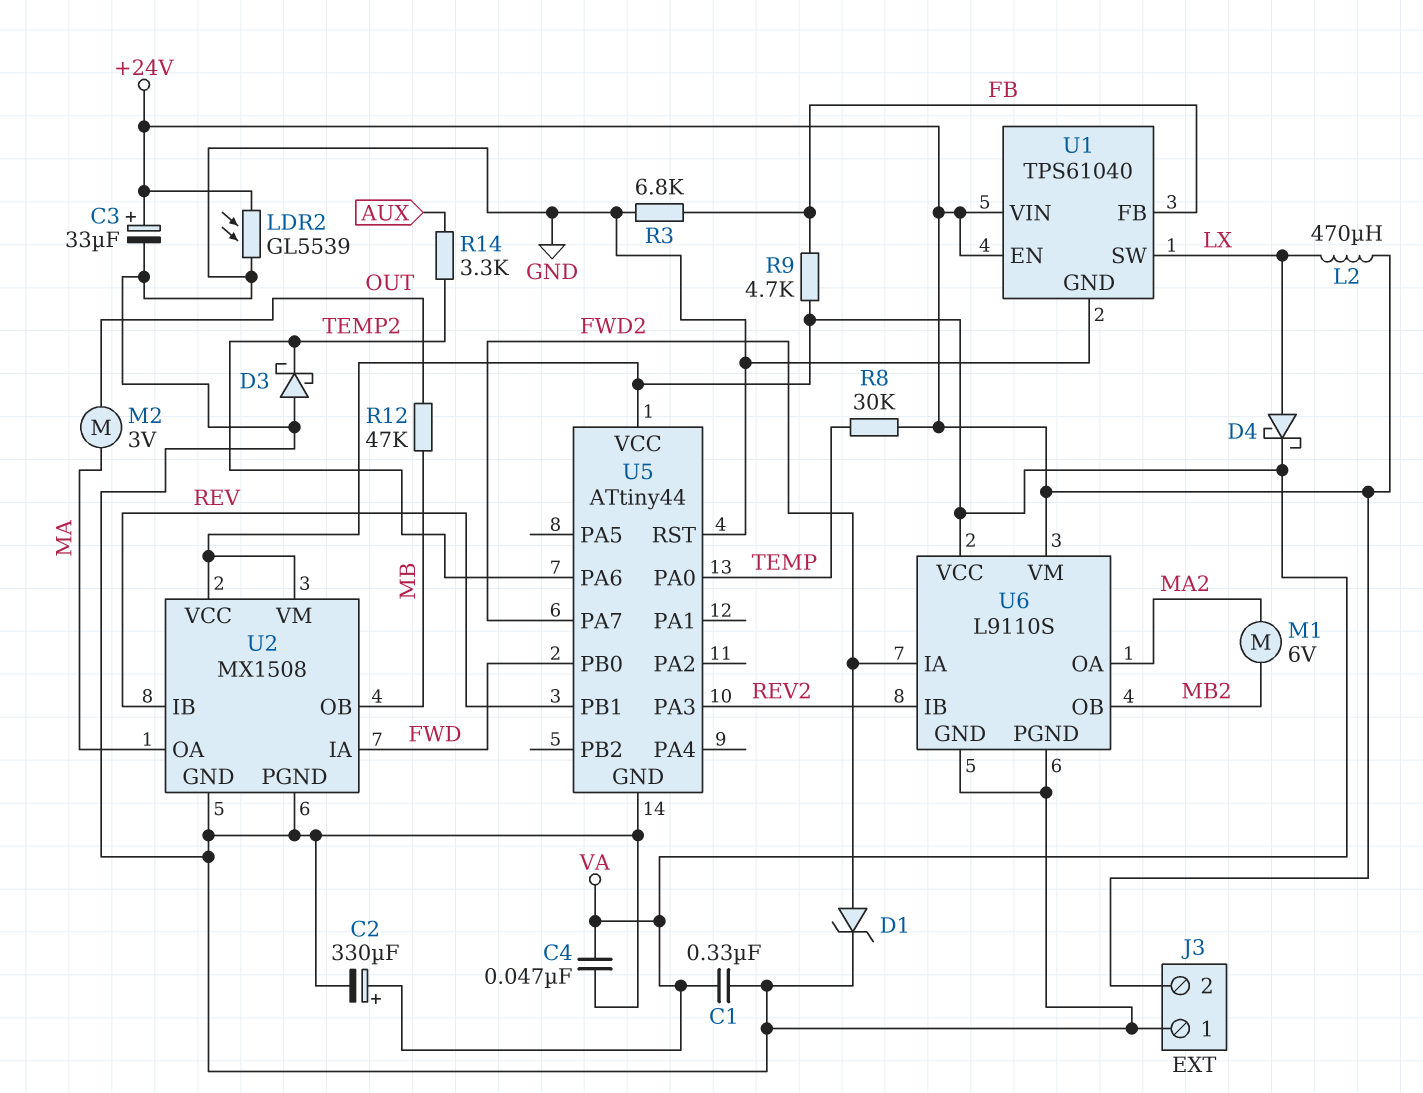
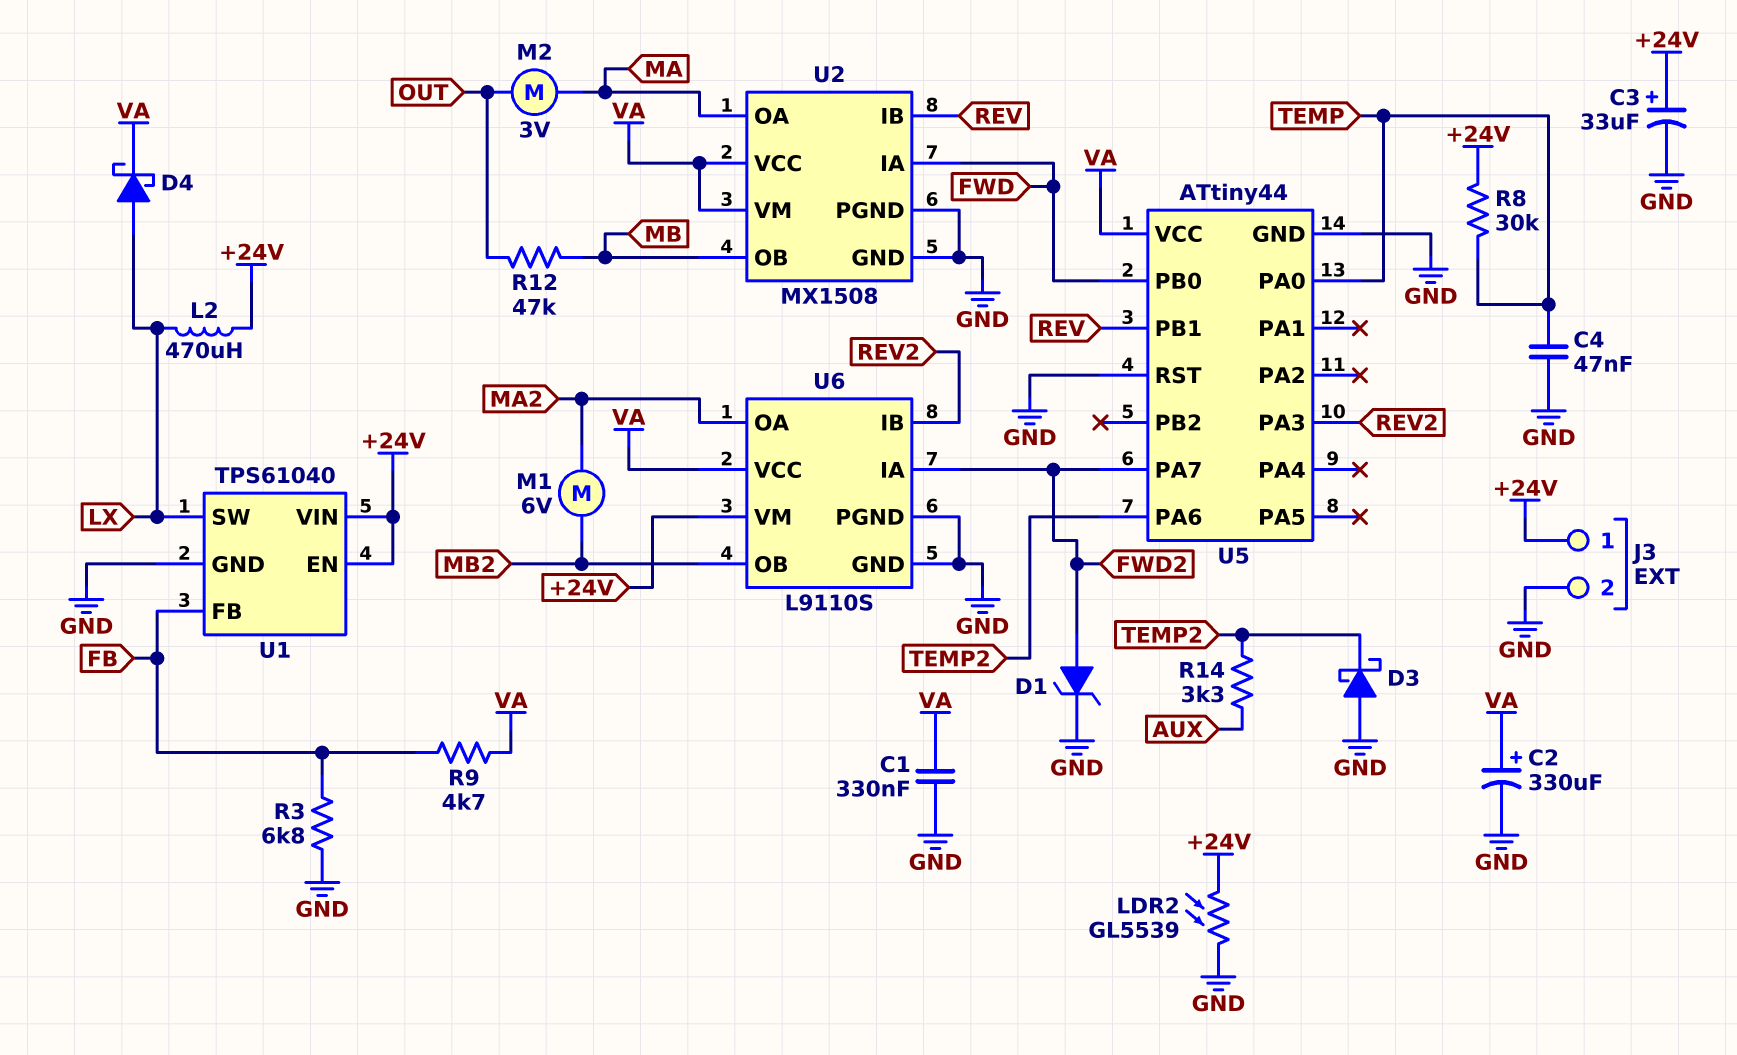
C4: 47nF (GND, VA) -> 47nF (GND, TEMP)
J3 pin 1: GND -> +24V
J3 pin 2: +24V -> GND

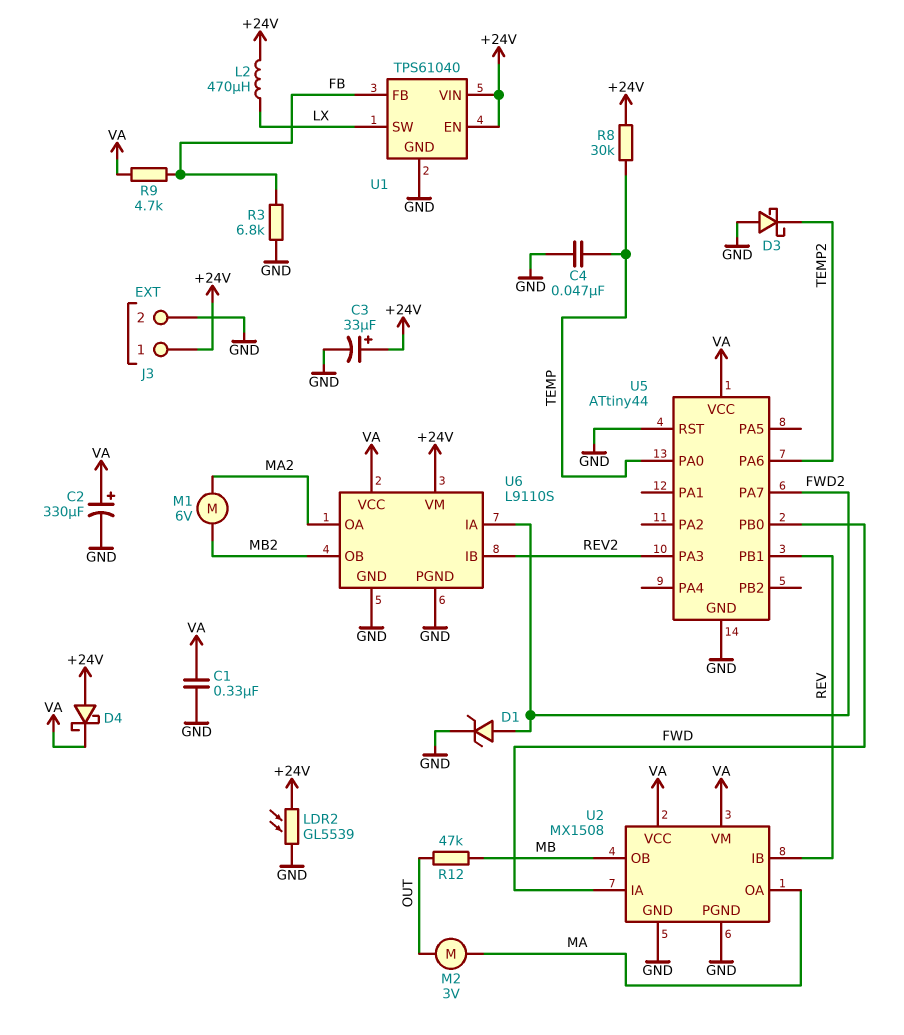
D4: schottky (A LX, K VA) -> schottky (A +24V, K VA)
R14: 3.3k (AUX, TEMP2) -> none

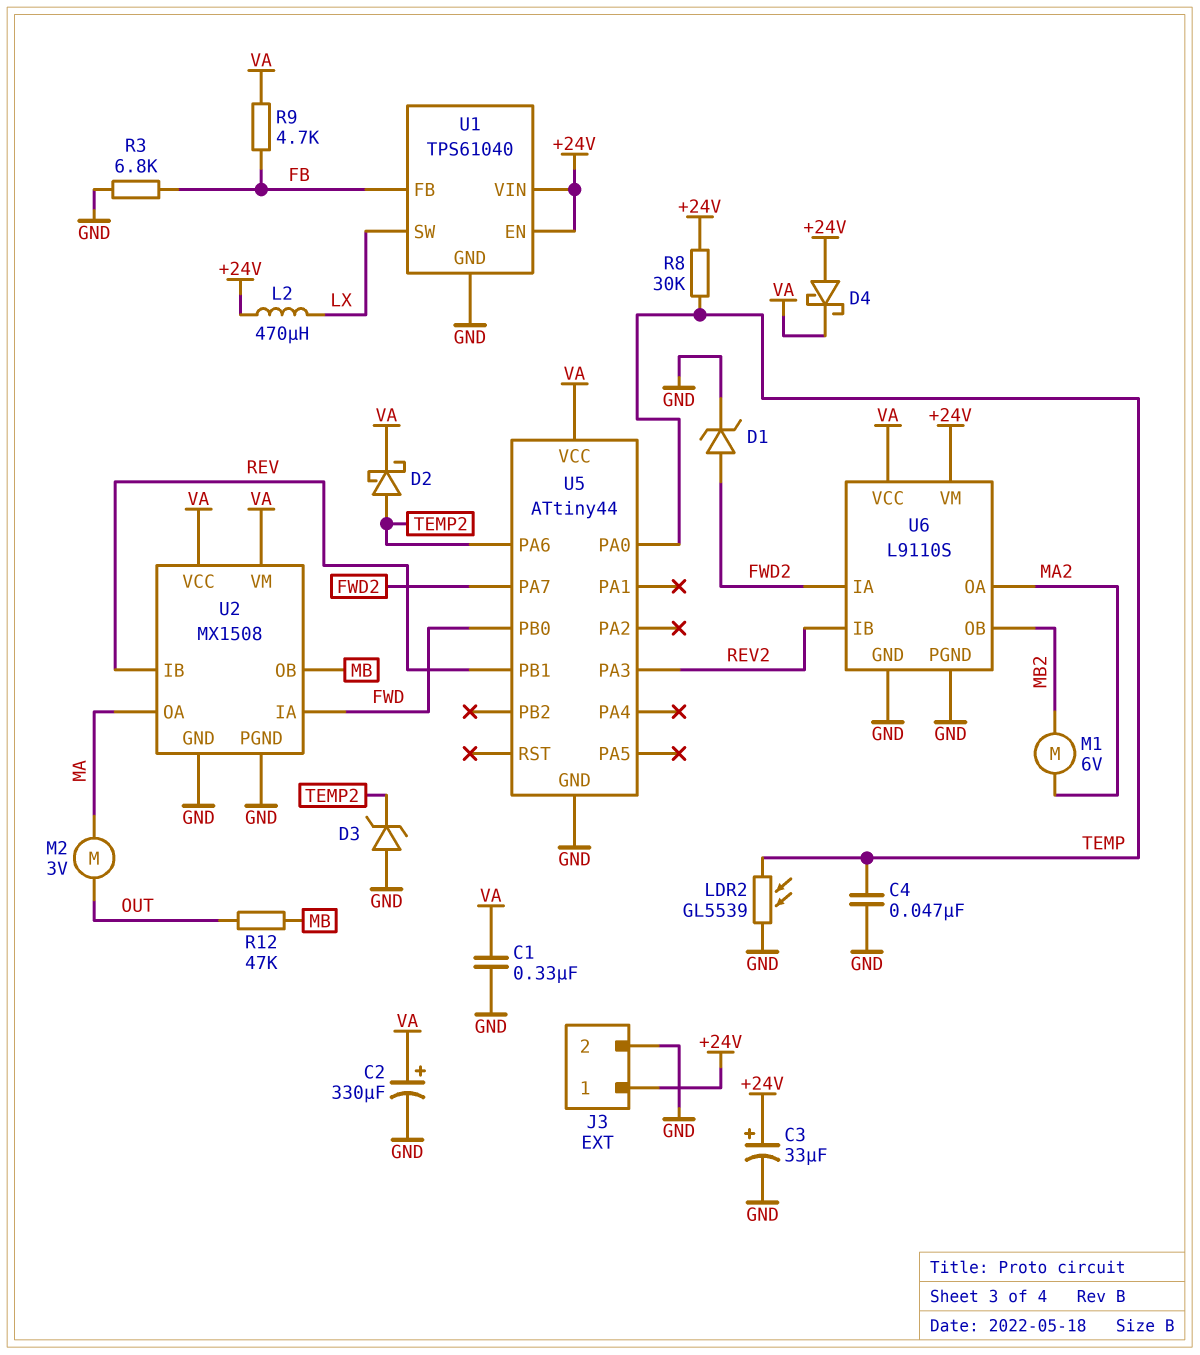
D2: none -> schottky (A TEMP2, K VA)
D3: schottky (A GND, K TEMP2) -> zener (A GND, K TEMP2)
LDR2: GL5539 (+24V, GND) -> GL5539 (GND, TEMP)
U5 pin RST: GND -> none

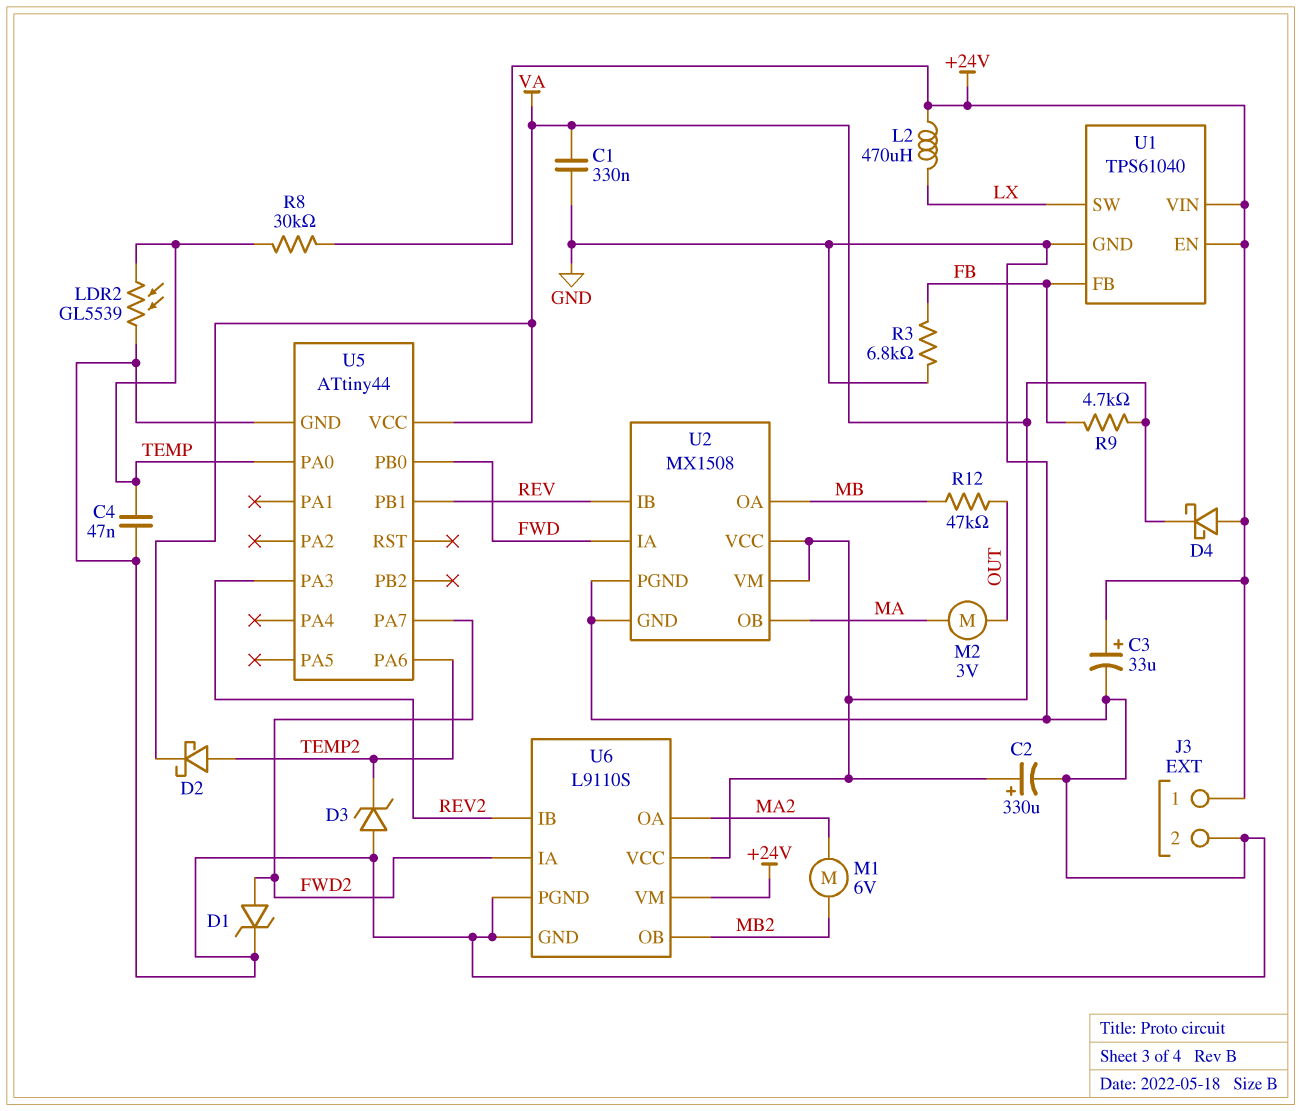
U2 pin OA: MA -> MB
U2 pin OB: MB -> MA

